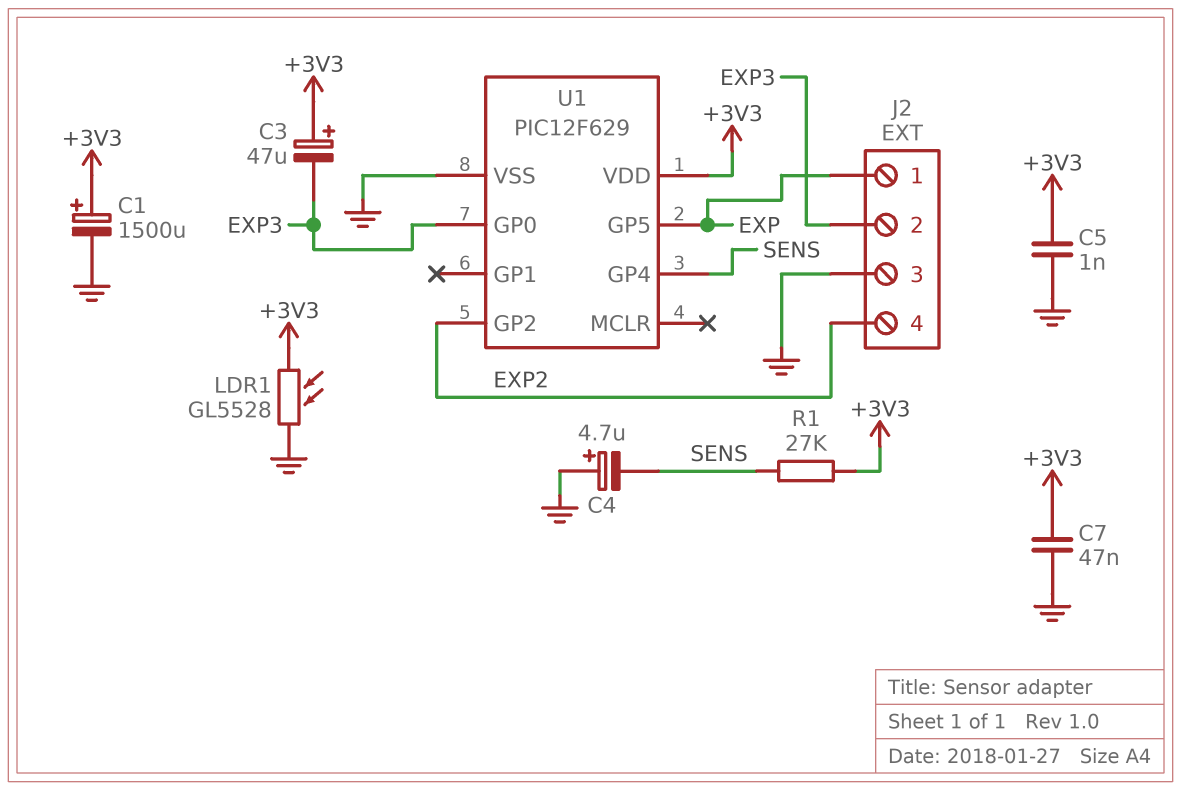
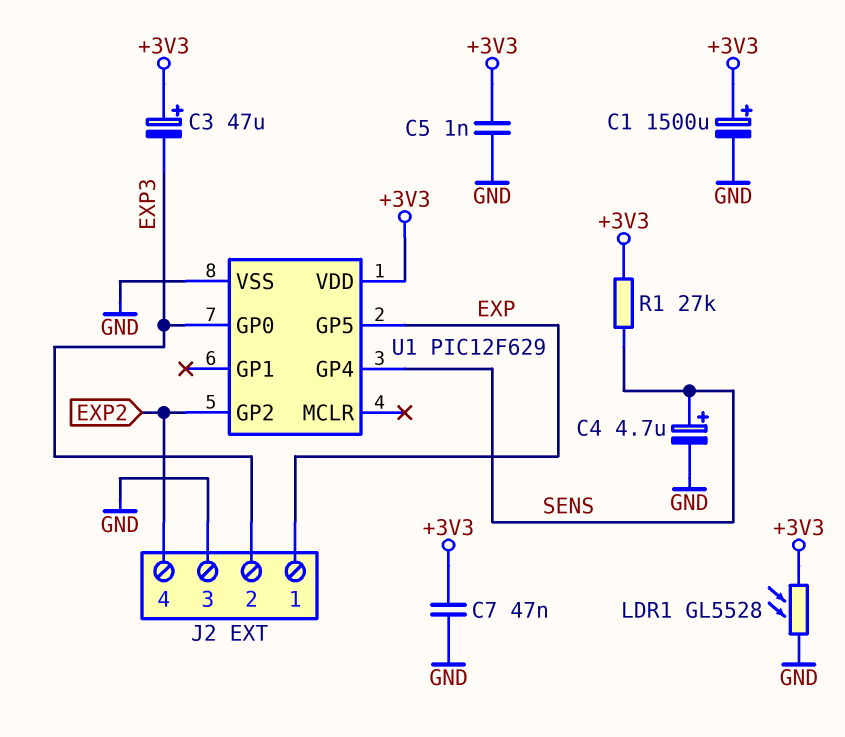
C4: 4.7uF (plus GND, minus SENS) -> 4.7uF (plus SENS, minus GND)

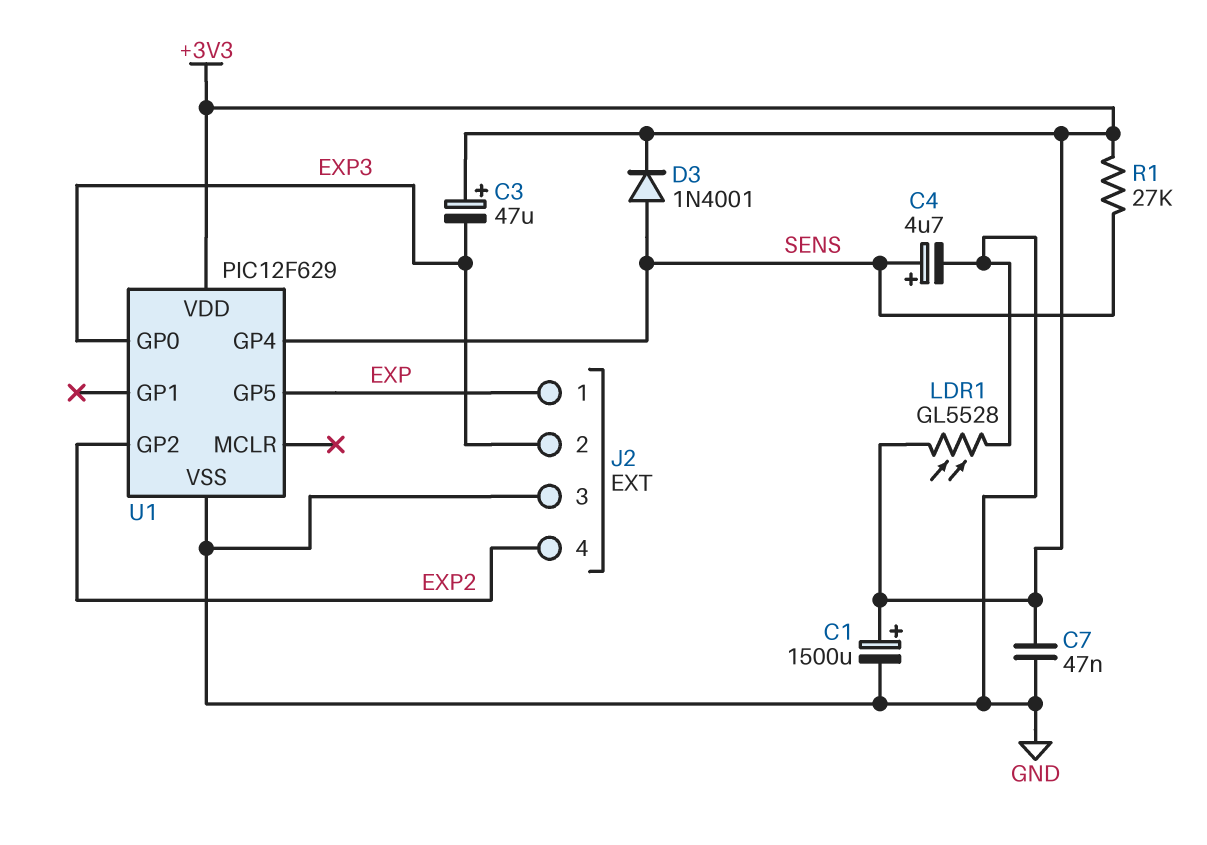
C5: 1nF (+3V3, GND) -> none
D3: none -> diode 1N4001 (A SENS, K +3V3)

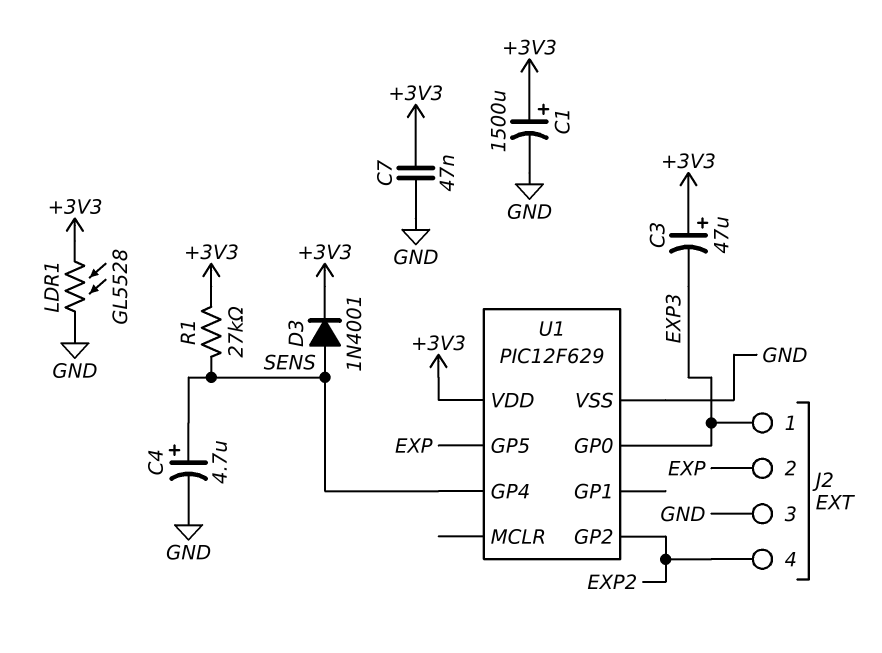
J2 pin 1: EXP -> EXP3
J2 pin 2: EXP3 -> EXP

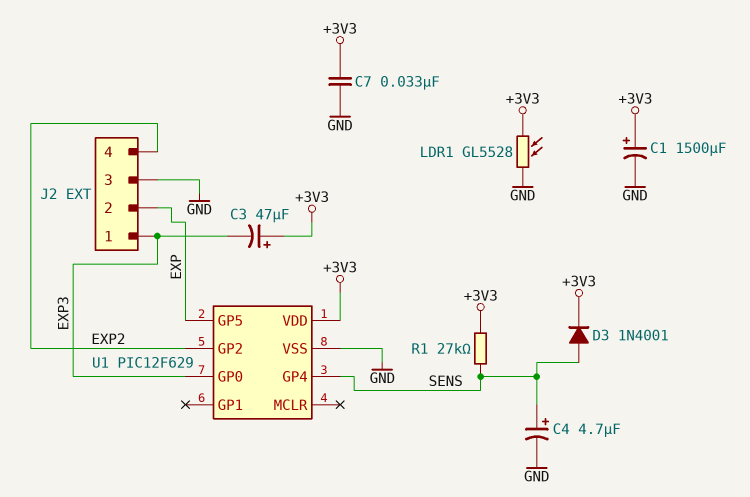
C7: 47nF (+3V3, GND) -> 33nF (+3V3, GND)

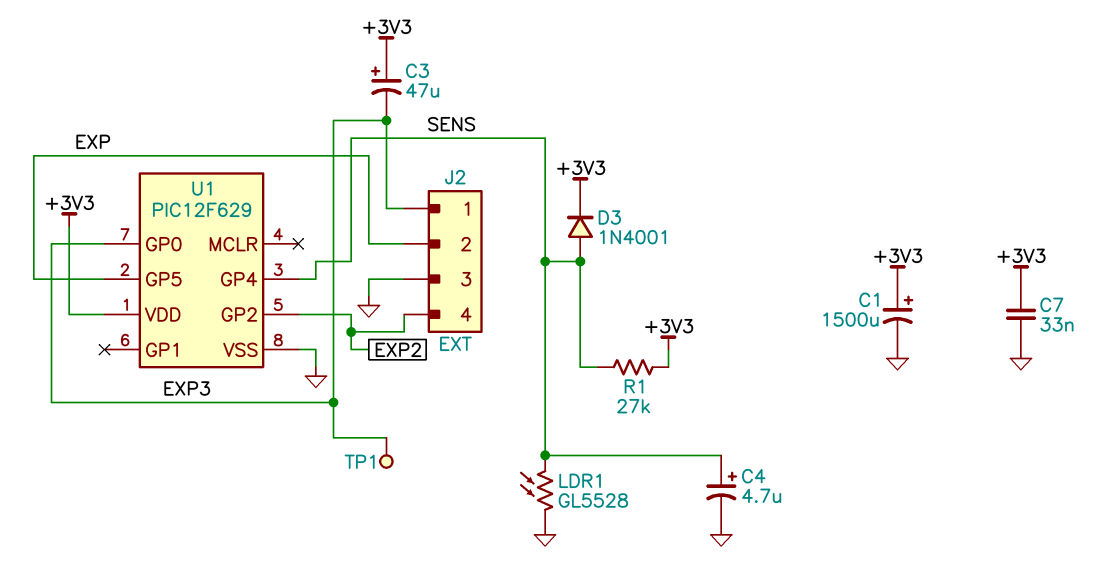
LDR1: GL5528 (+3V3, GND) -> GL5528 (GND, SENS)
TP1: none -> test point (EXP3)

